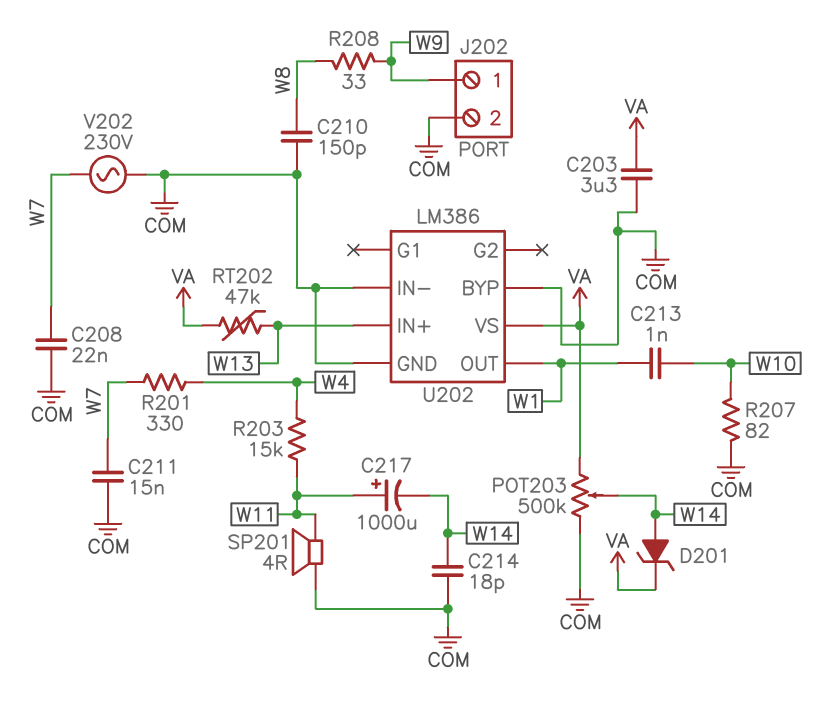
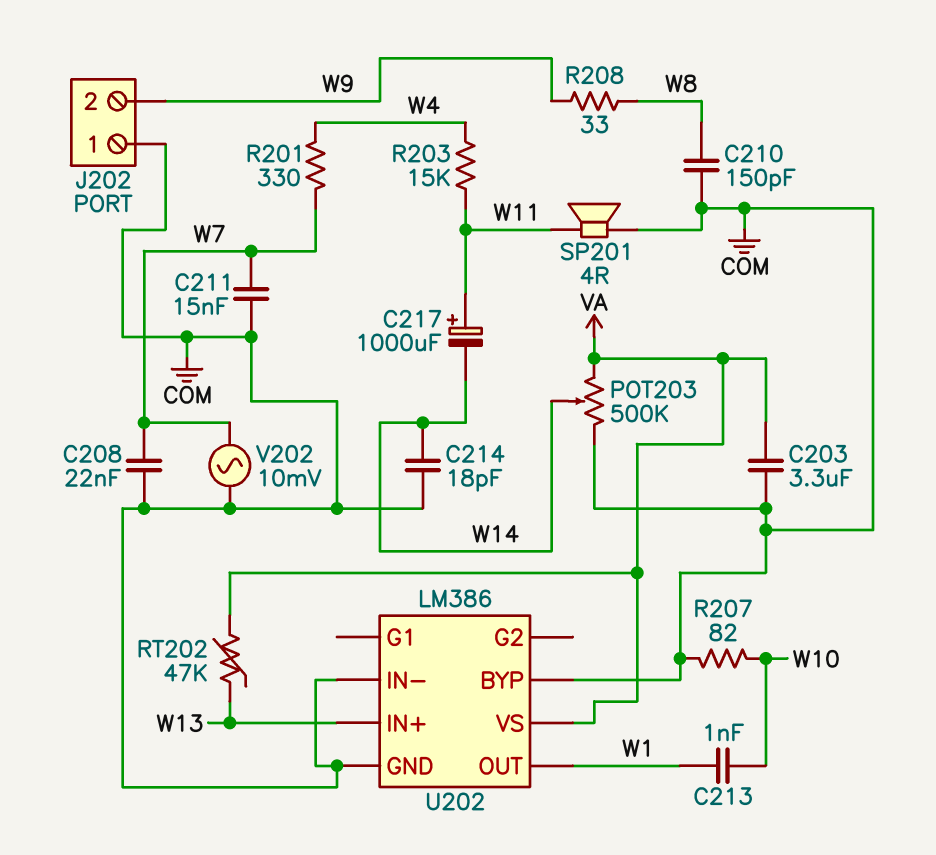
D201: zener (A W14, K VA) -> none
J202 pin 1: W9 -> COM
J202 pin 2: COM -> W9
V202: AC 230V (COM, W7) -> AC 10mV (COM, W7)

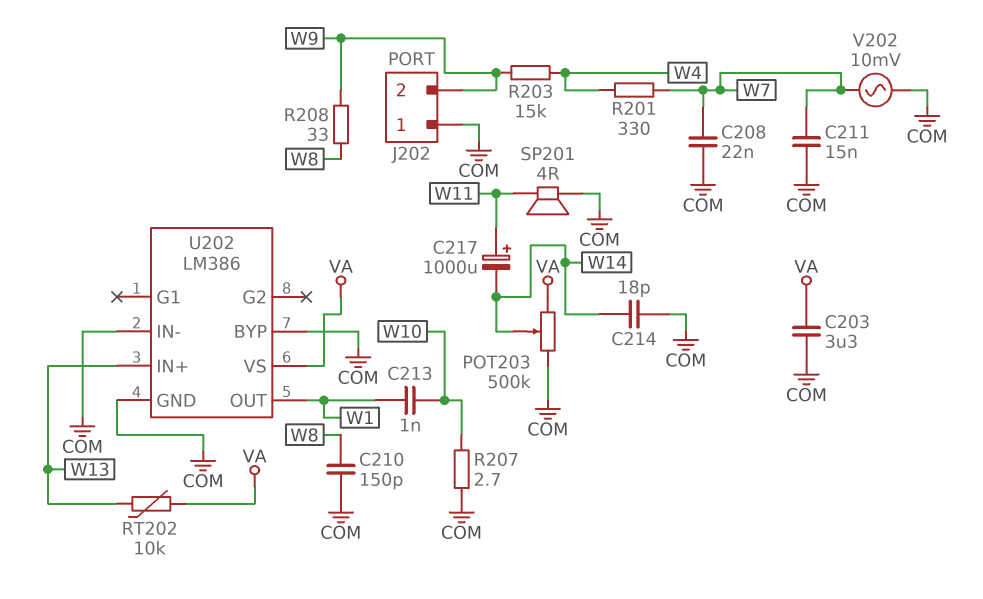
R203: 15k (W4, W11) -> 15k (W4, W9)
R207: 82 (COM, W10) -> 2.7 (COM, W10)
RT202: 47k (VA, W13) -> 10k (VA, W13)

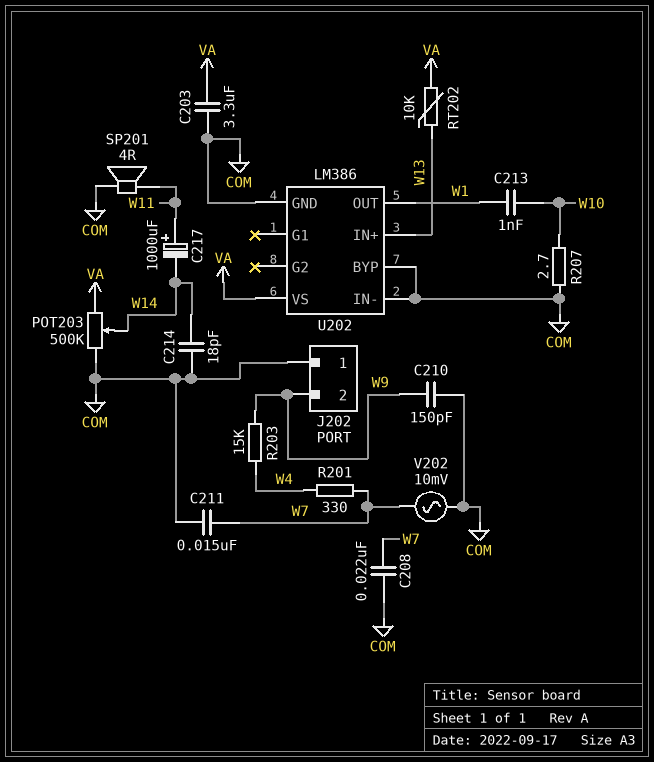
C210: 150pF (COM, W8) -> 150pF (COM, W9)
R208: 33 (W8, W9) -> none

